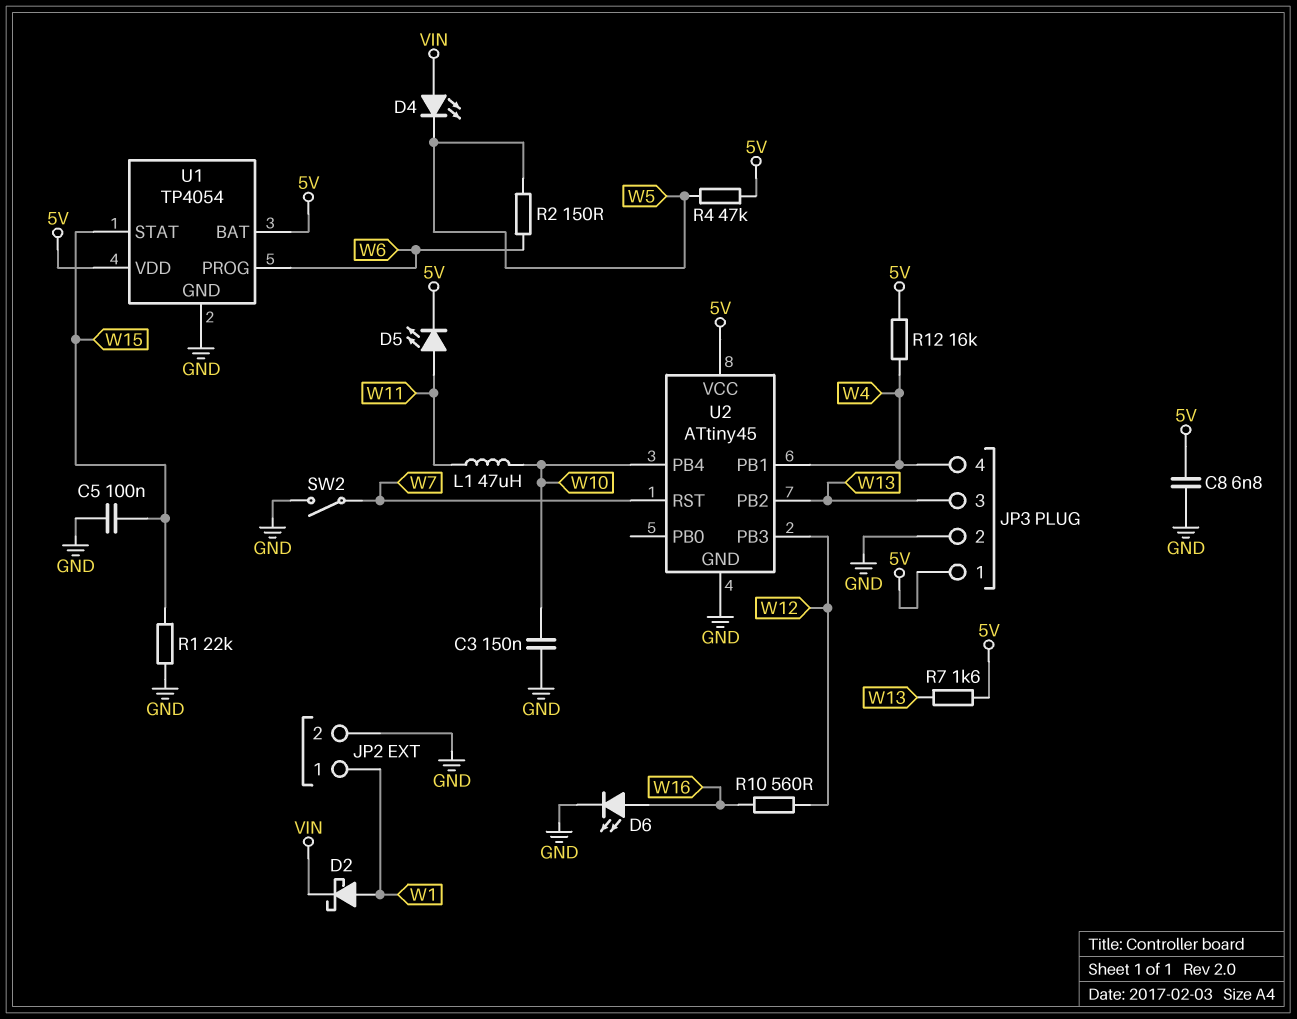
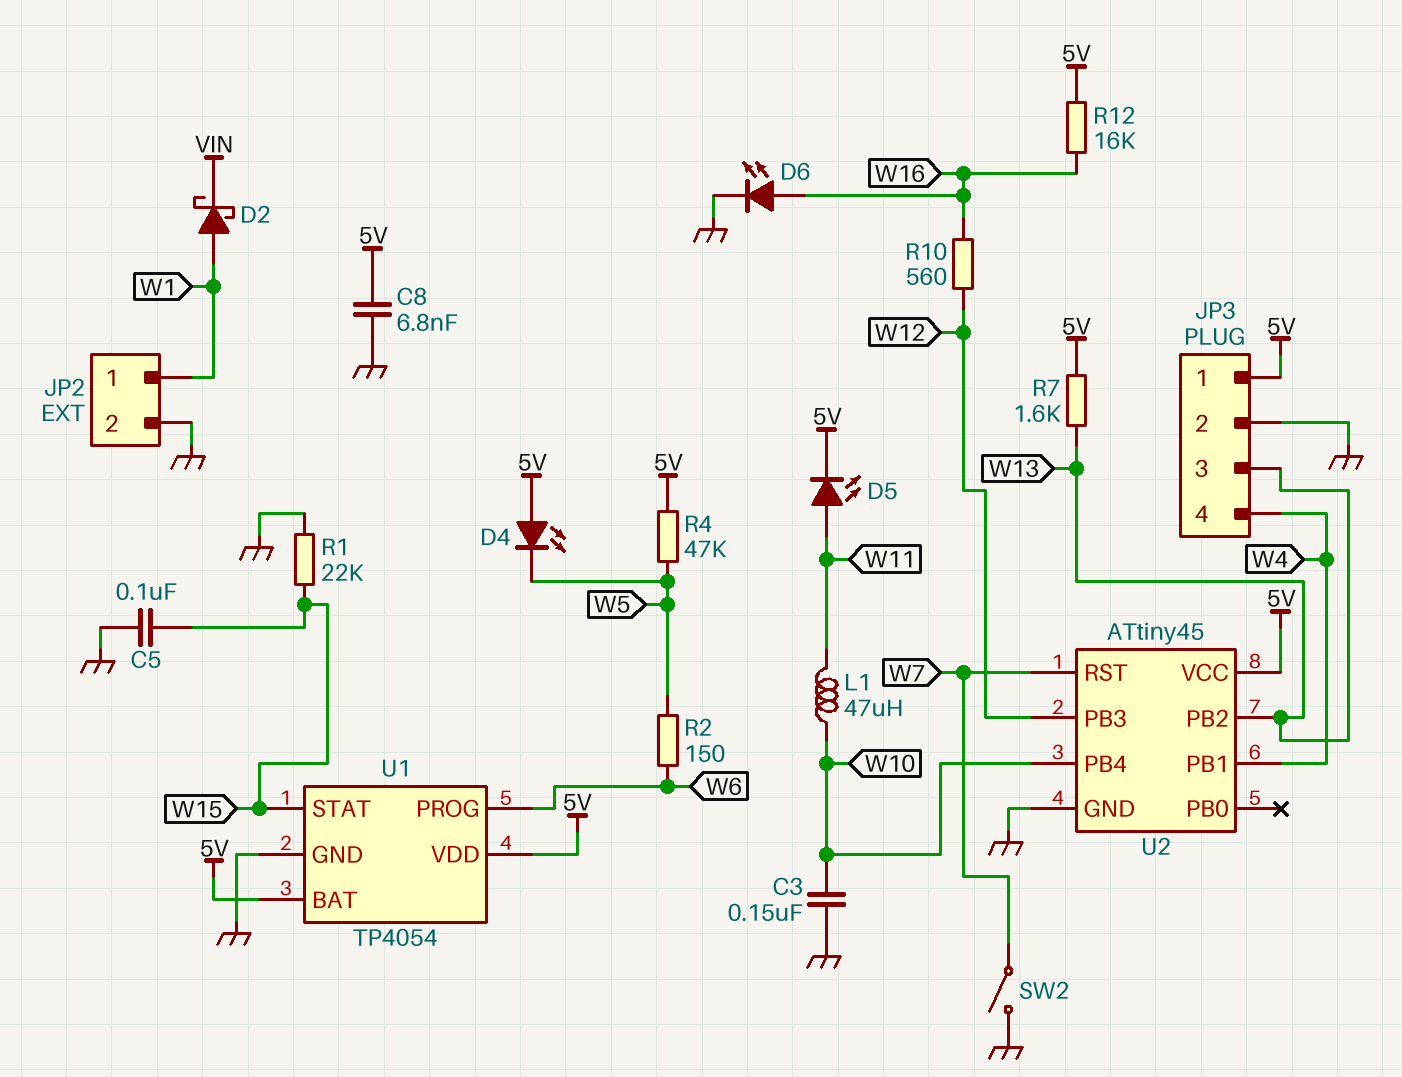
D4: LED (A VIN, K W5) -> LED (A 5V, K W5)
R12: 16k (5V, W4) -> 16k (5V, W16)

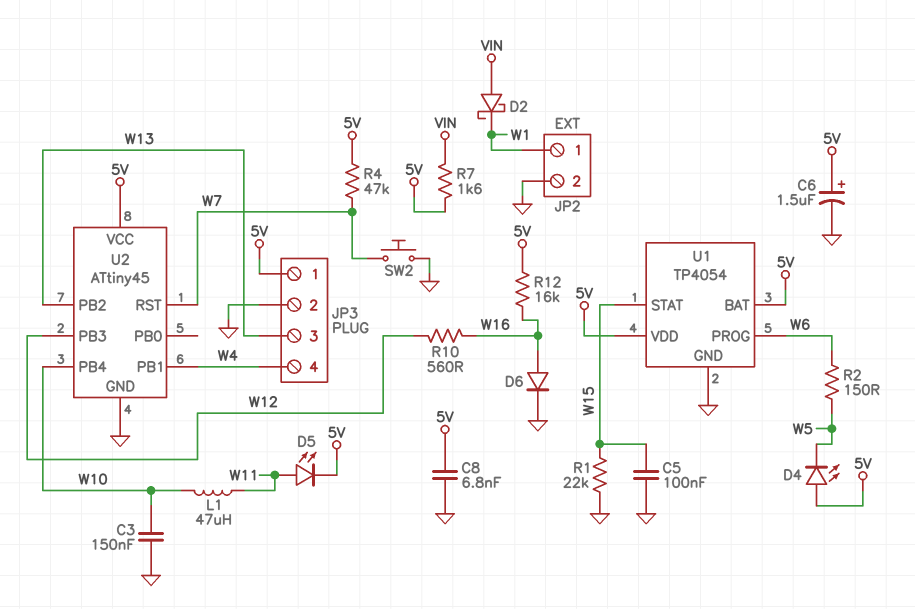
C6: none -> 1.5uF (plus 5V, minus GND)
D2: schottky (A W1, K VIN) -> schottky (A VIN, K W1)
D6: LED (A W16, K GND) -> diode (A W16, K GND)
R4: 47k (5V, W5) -> 47k (5V, W7)
R7: 1.6k (5V, W13) -> 1.6k (5V, VIN)
SW2: switch (GND, W7) -> button (GND, W7)

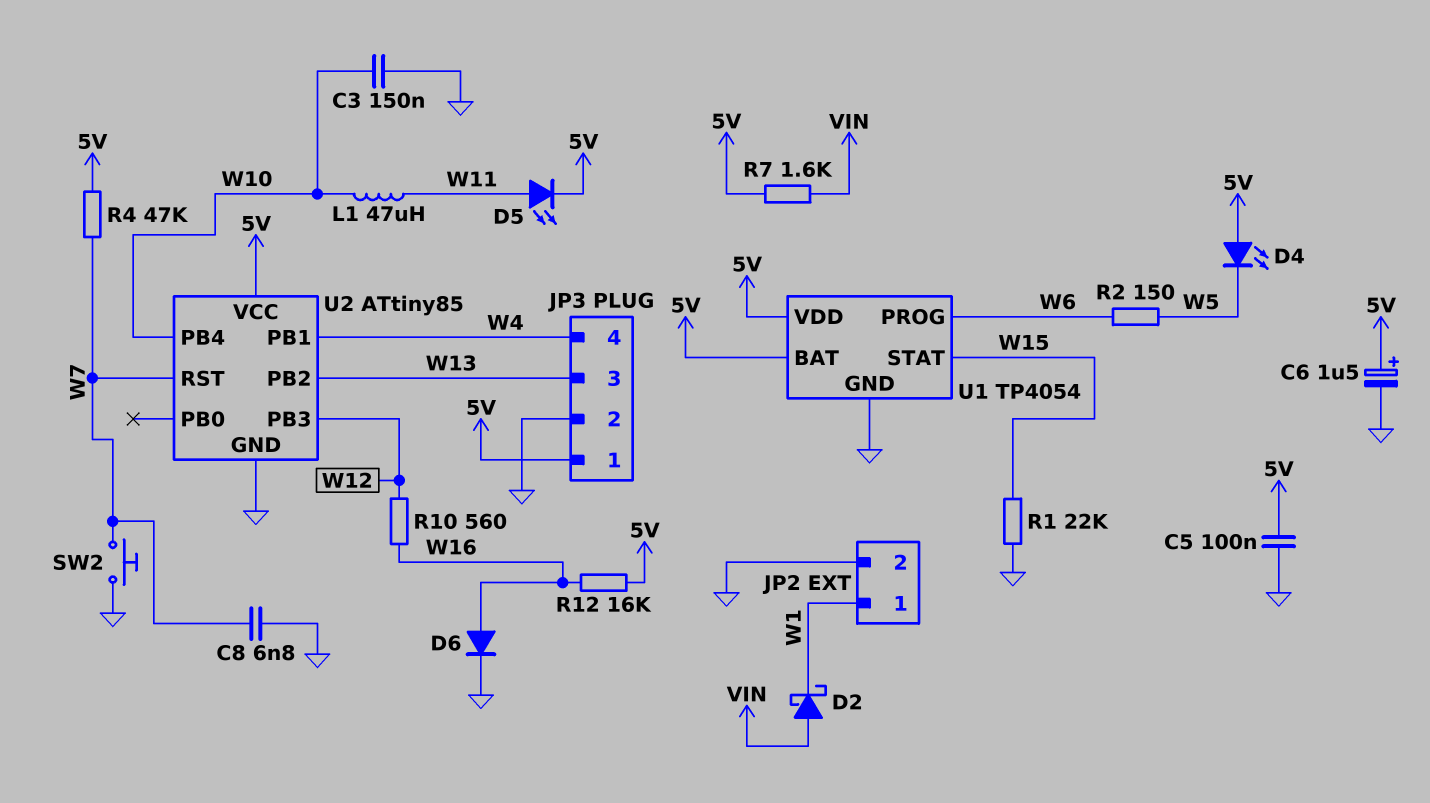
C5: 100nF (GND, W15) -> 100nF (5V, GND)
C8: 6.8nF (5V, GND) -> 6.8nF (GND, W7)
U2: ATtiny45 -> ATtiny85

